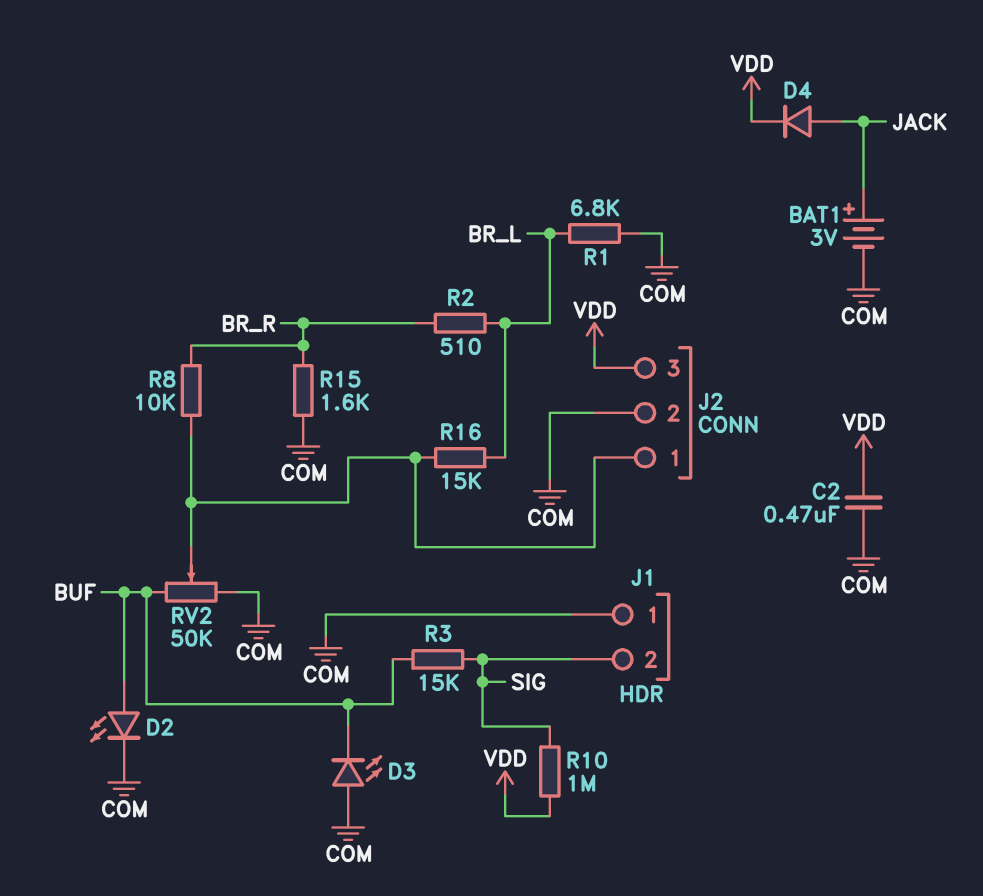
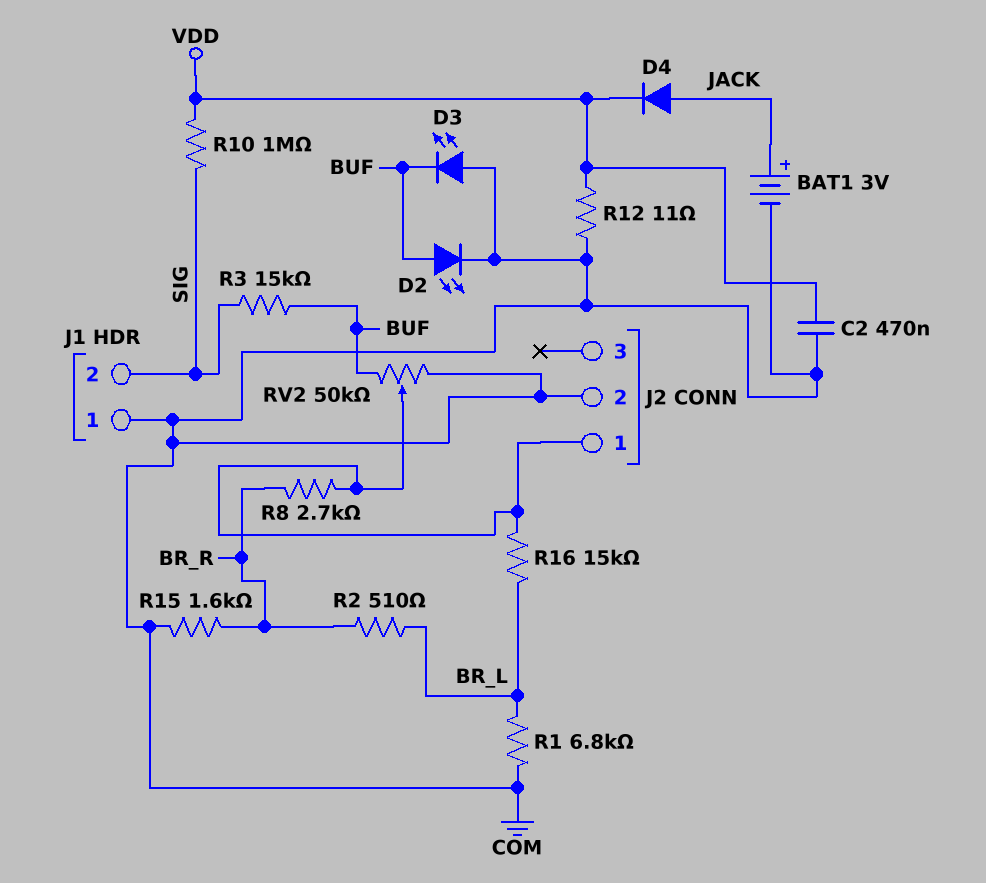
J2 pin 3: VDD -> none
R8: 10k (BR_R, J2/1) -> 2.7k (BR_R, J2/1)
R12: none -> 11 (COM, VDD)

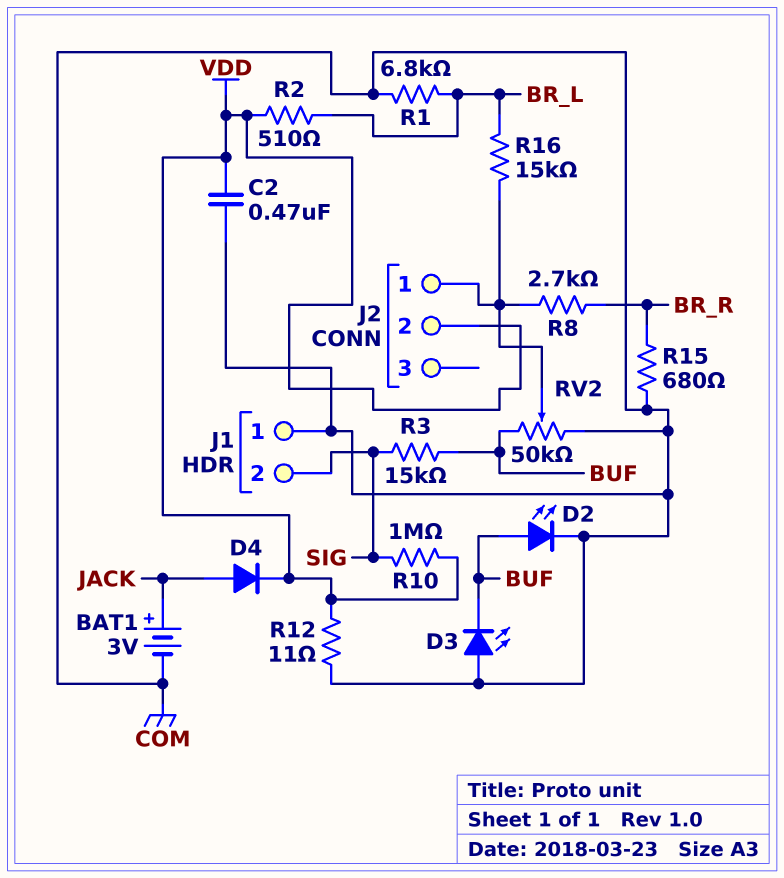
J2 pin 2: COM -> VDD
R2: 510 (BR_L, BR_R) -> 510 (BR_L, VDD)
R15: 1.6k (BR_R, COM) -> 680 (BR_R, COM)

